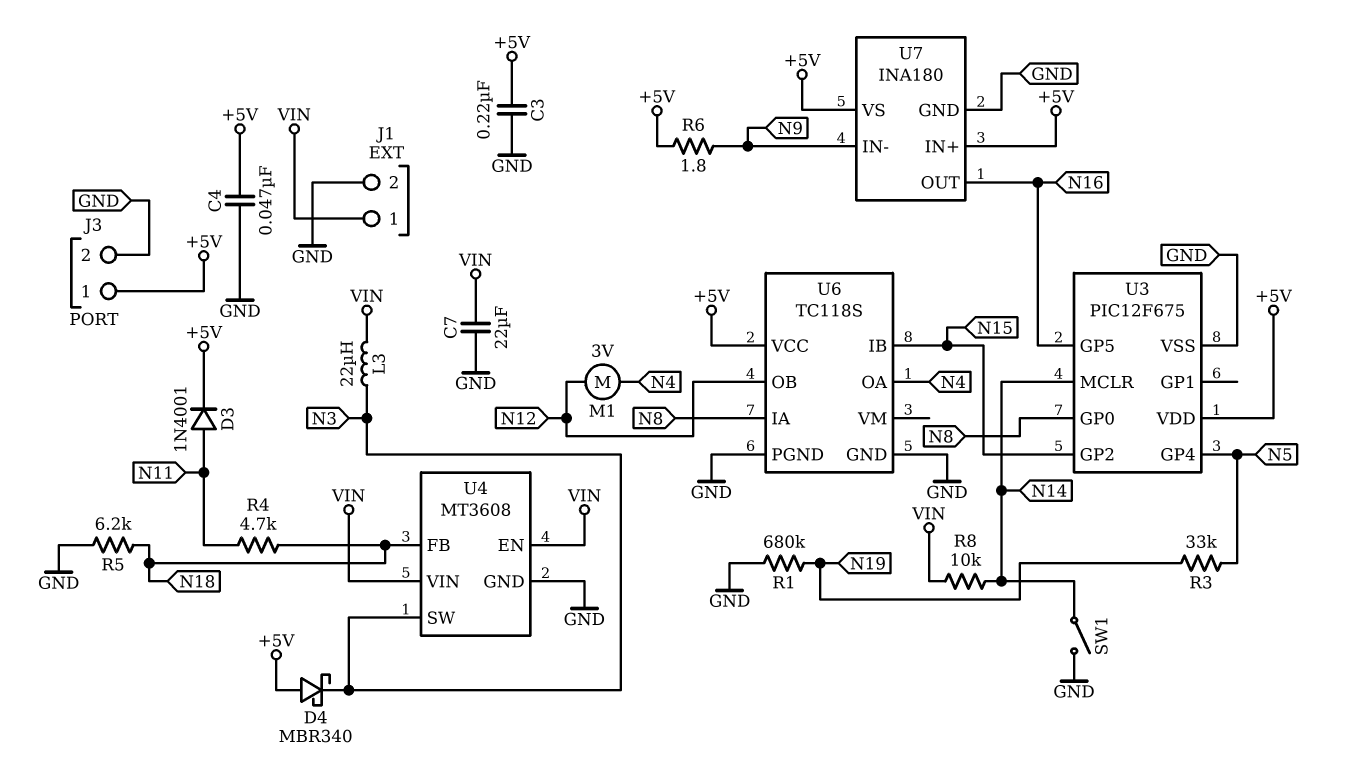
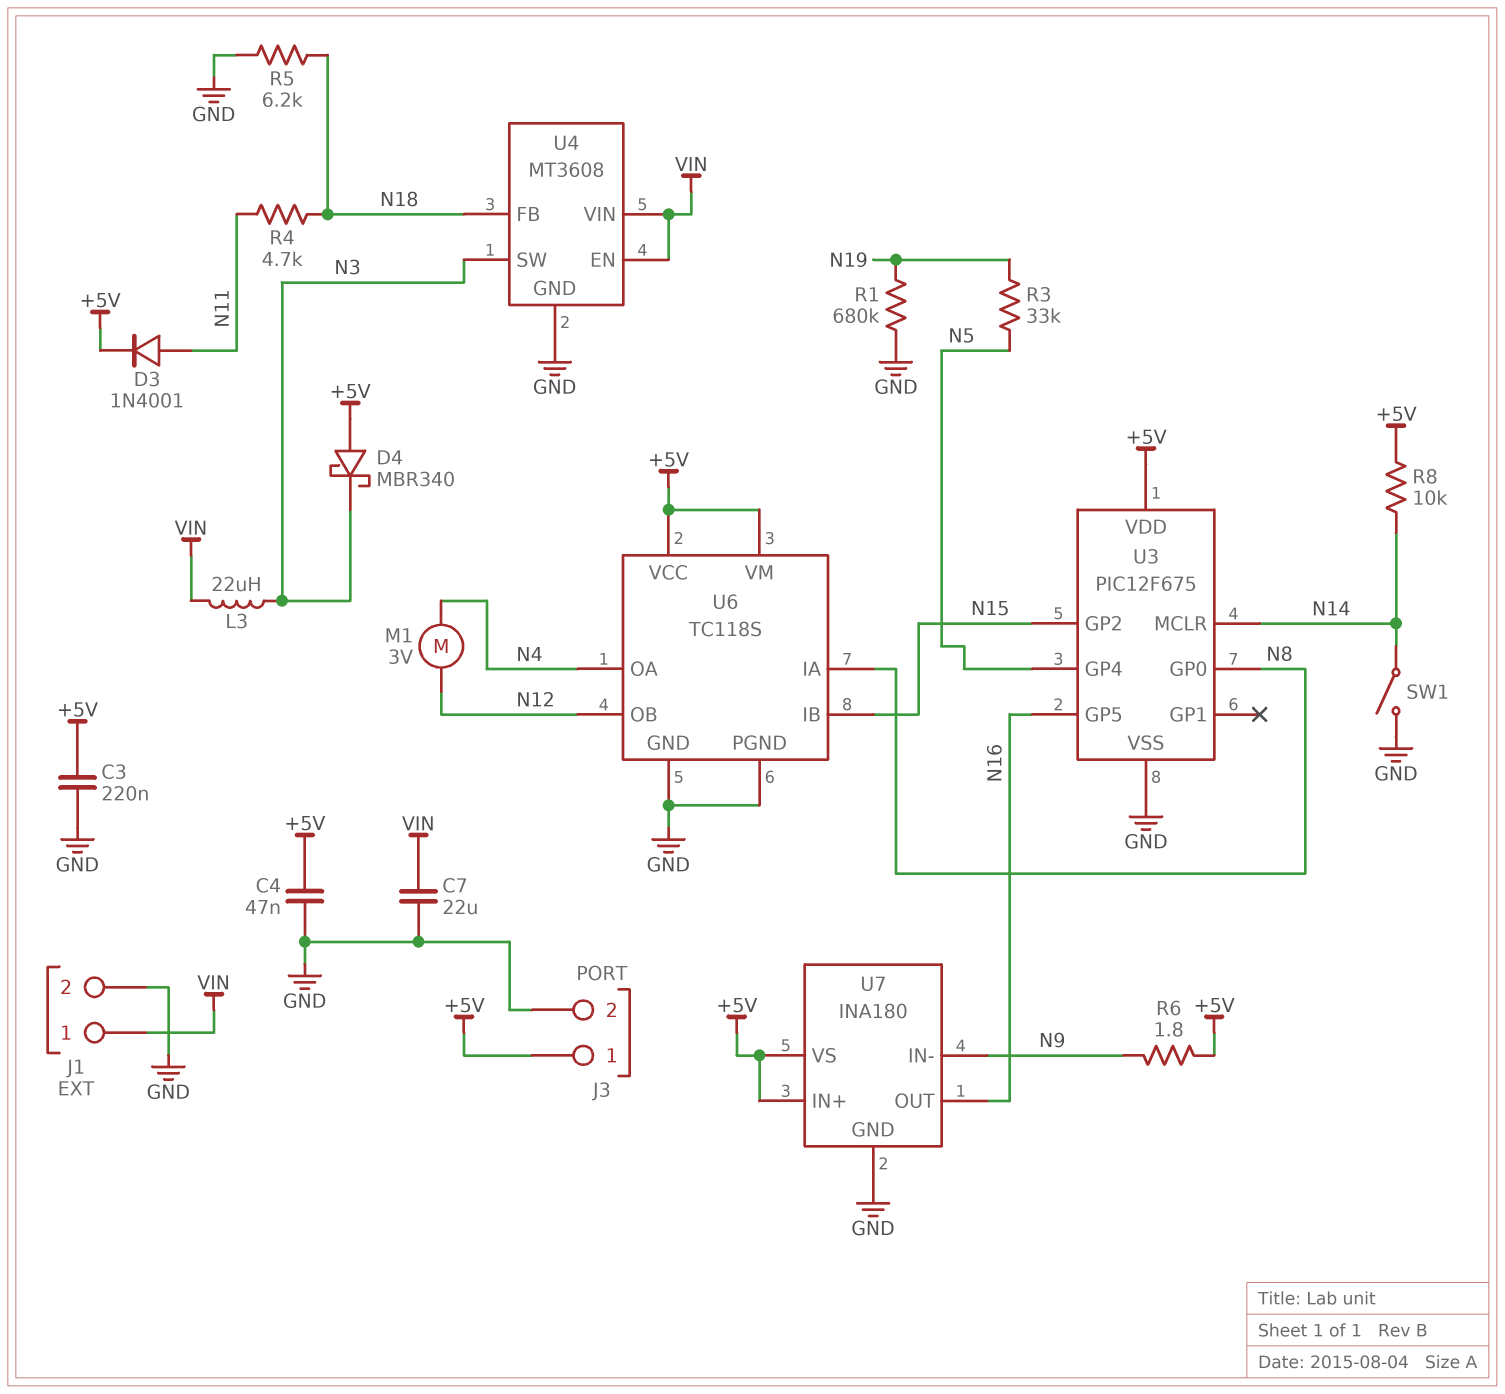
R8: 10k (N14, VIN) -> 10k (+5V, N14)
U6 pin VM: none -> +5V

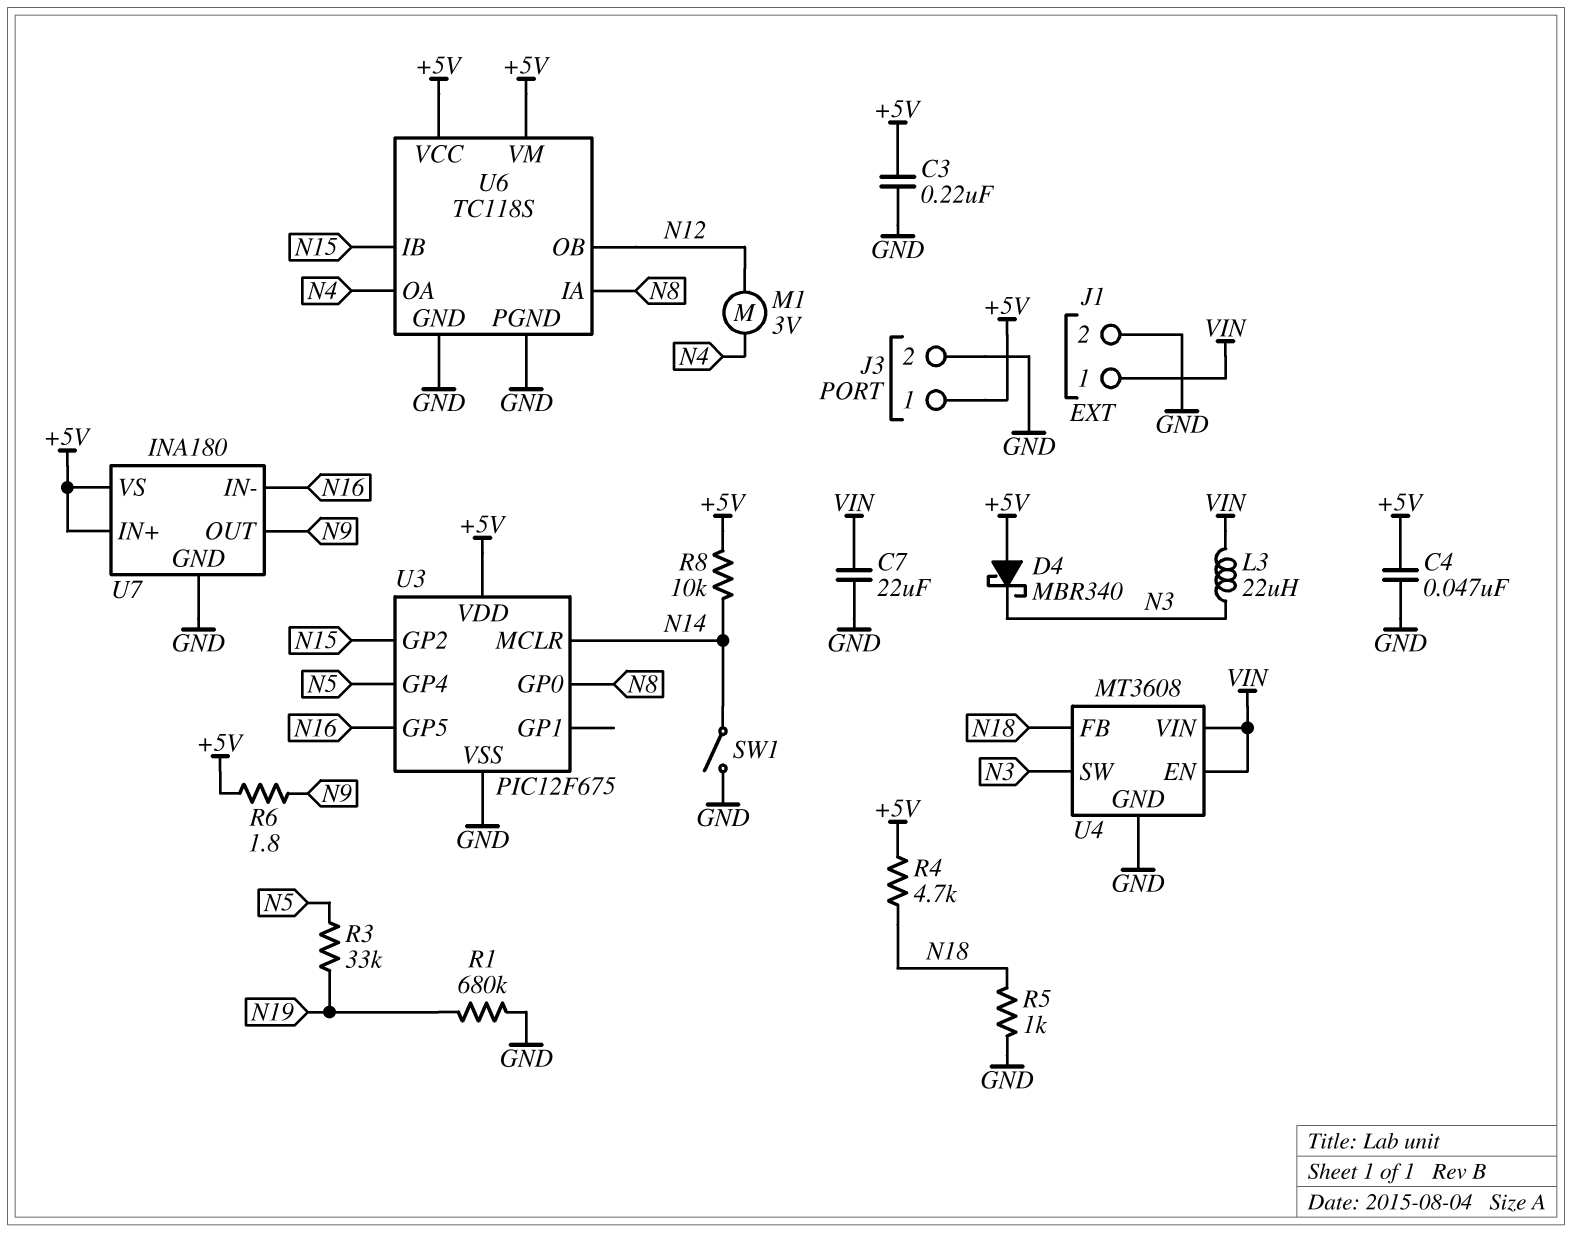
D3: diode 1N4001 (A N11, K +5V) -> none
R4: 4.7k (N11, N18) -> 4.7k (+5V, N18)
R5: 6.2k (GND, N18) -> 1k (GND, N18)
U7 pin IN-: N9 -> N16
U7 pin OUT: N16 -> N9

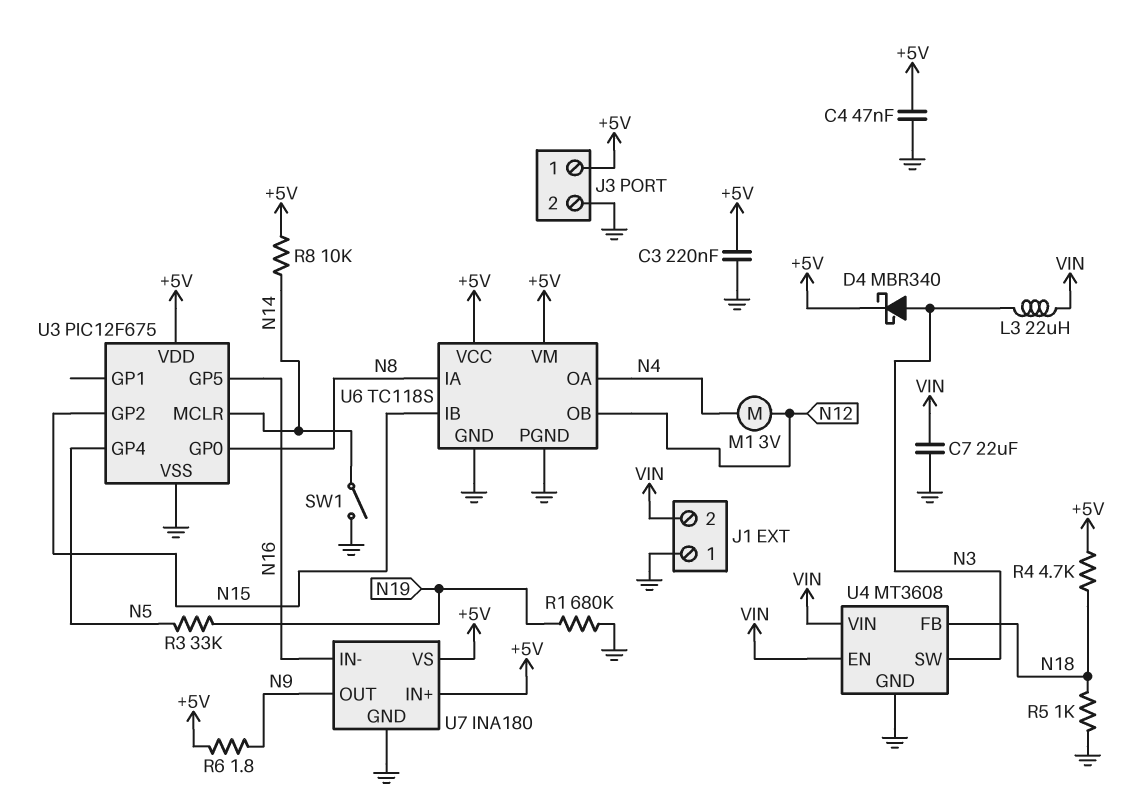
D4: schottky MBR340 (A +5V, K N3) -> schottky MBR340 (A N3, K +5V)
J1 pin 1: VIN -> GND
J1 pin 2: GND -> VIN

